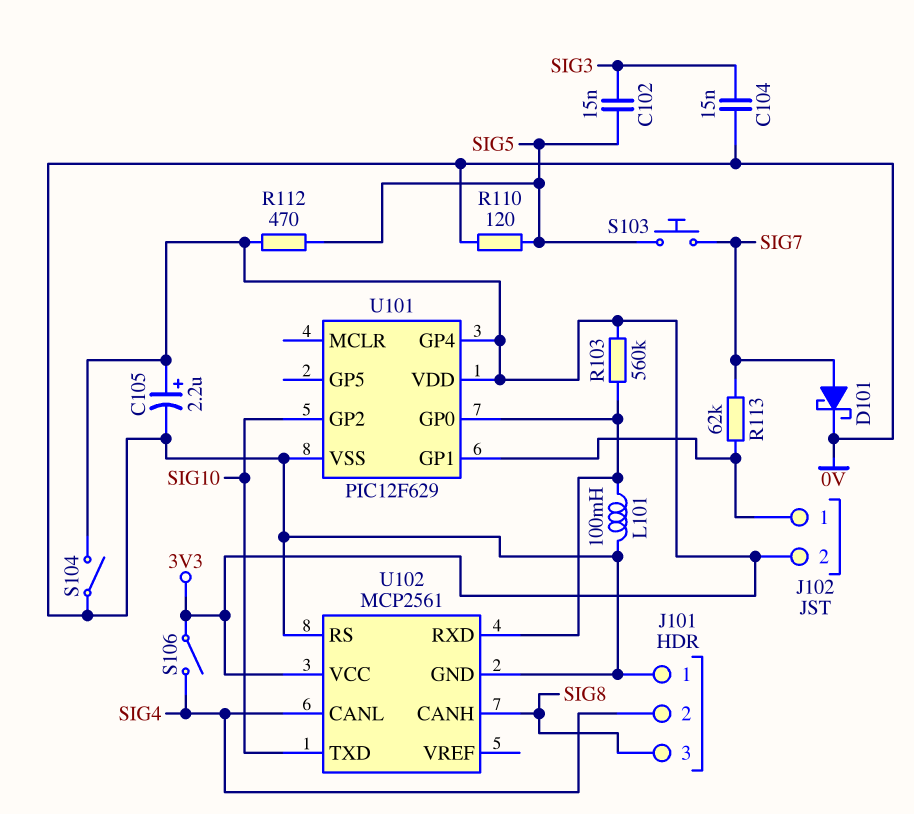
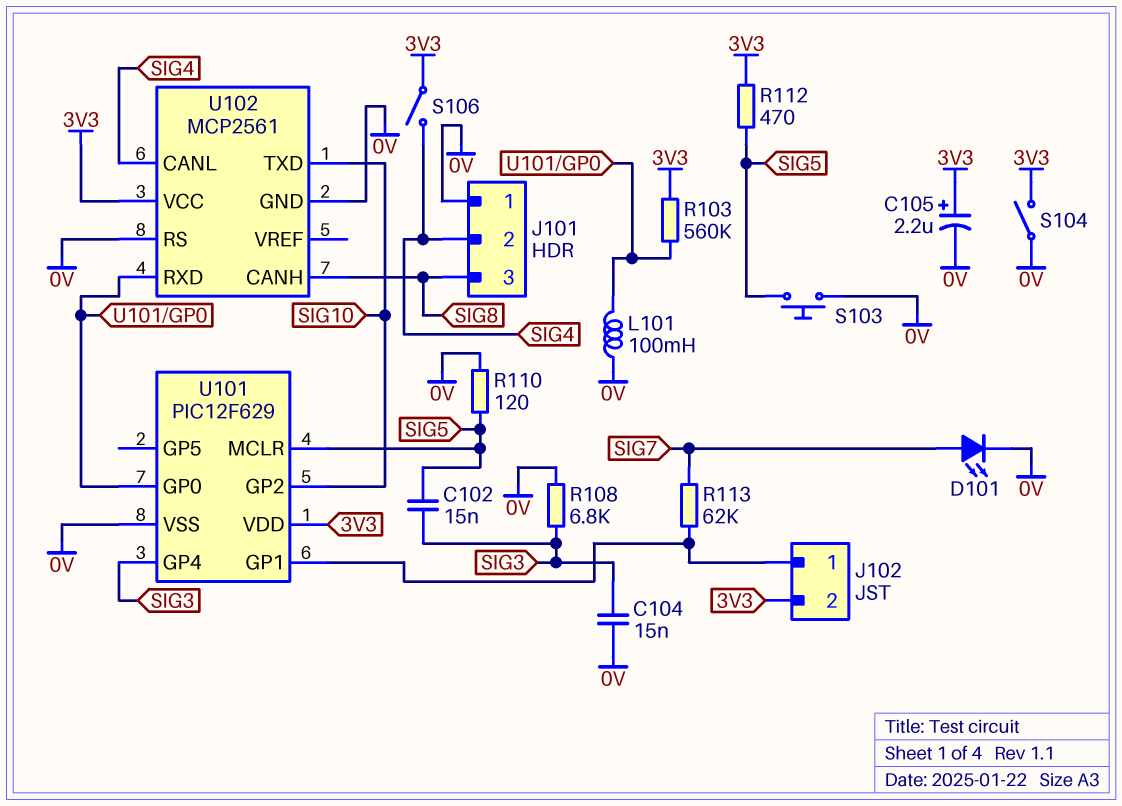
D101: schottky (A SIG7, K 0V) -> LED (A SIG7, K 0V)
R108: none -> 6.8k (0V, SIG3)
S103: button (SIG5, SIG7) -> button (0V, SIG5)
U101 pin GP4: 3V3 -> SIG3
U101 pin MCLR: none -> SIG5

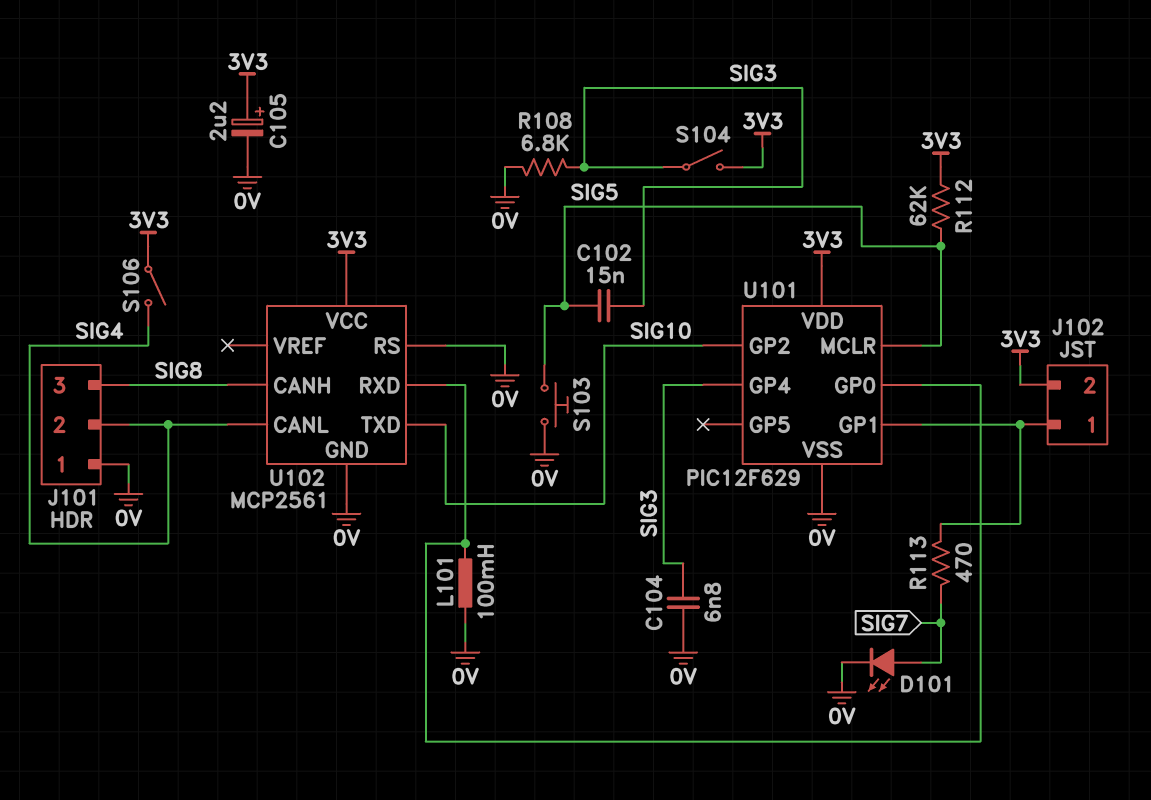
C104: 15nF (0V, SIG3) -> 6.8nF (0V, SIG3)
R103: 560k (3V3, U101/GP0) -> none
R110: 120 (0V, SIG5) -> none
R112: 470 (3V3, SIG5) -> 62k (3V3, SIG5)
R113: 62k (J102/1, SIG7) -> 470 (J102/1, SIG7)
S104: switch (0V, 3V3) -> switch (3V3, SIG3)

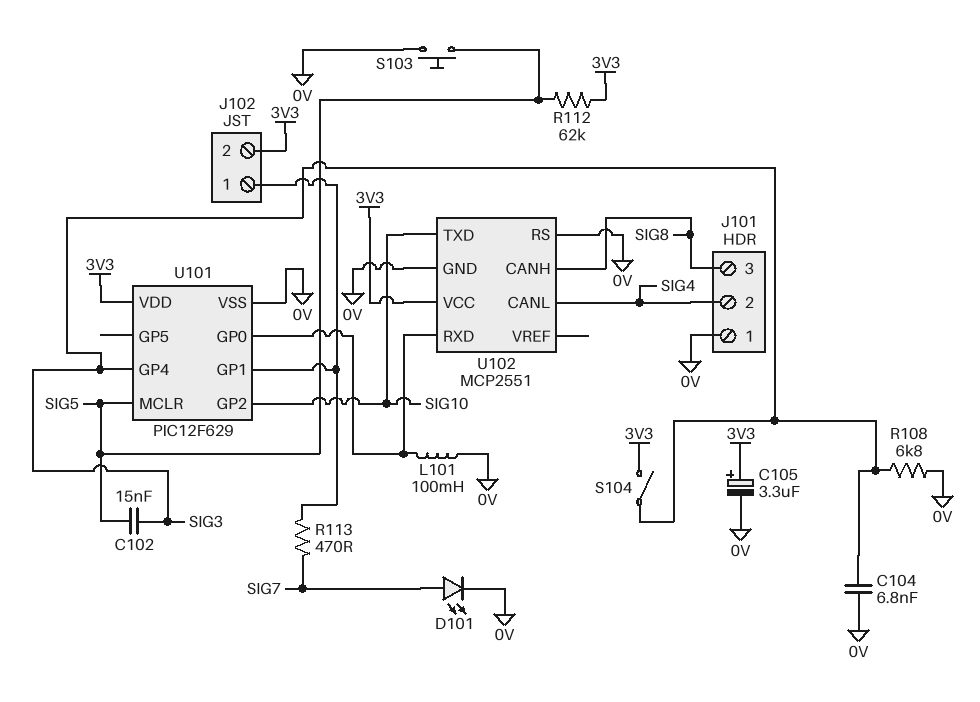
C105: 2.2uF (plus 3V3, minus 0V) -> 3.3uF (plus 3V3, minus 0V)
S106: switch (3V3, SIG4) -> none
U102: MCP2561 -> MCP2551

